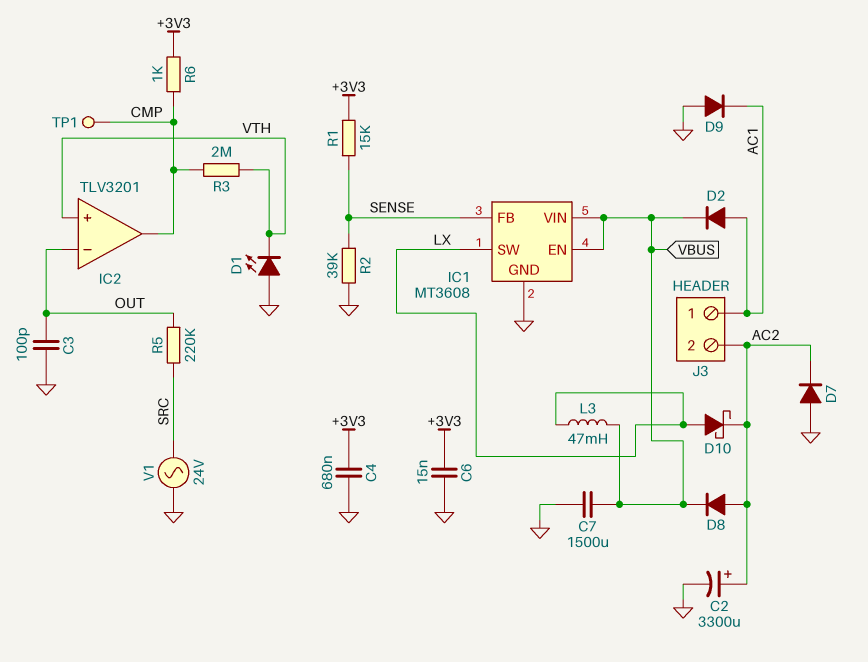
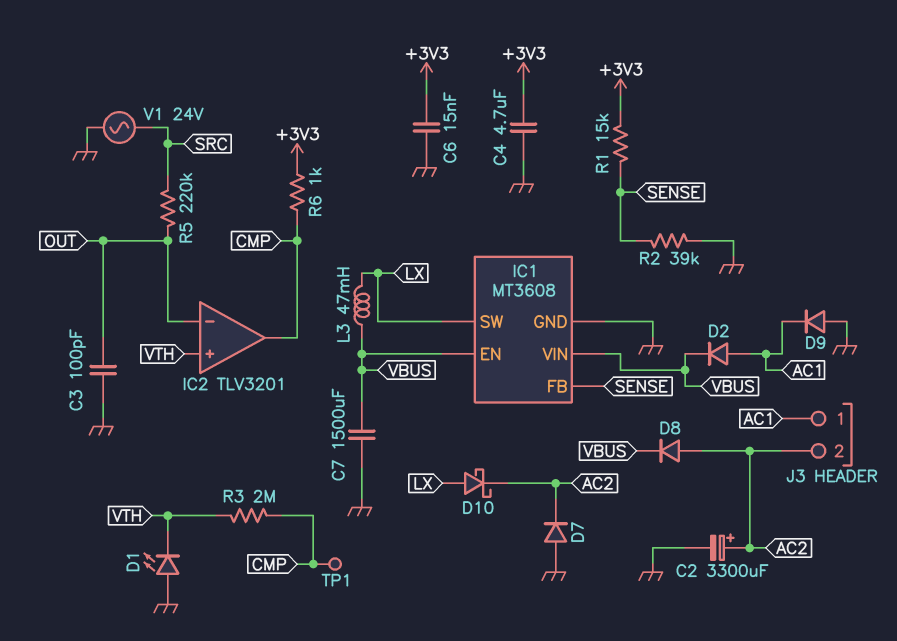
C4: 680nF (+3V3, GND) -> 4.7uF (+3V3, GND)

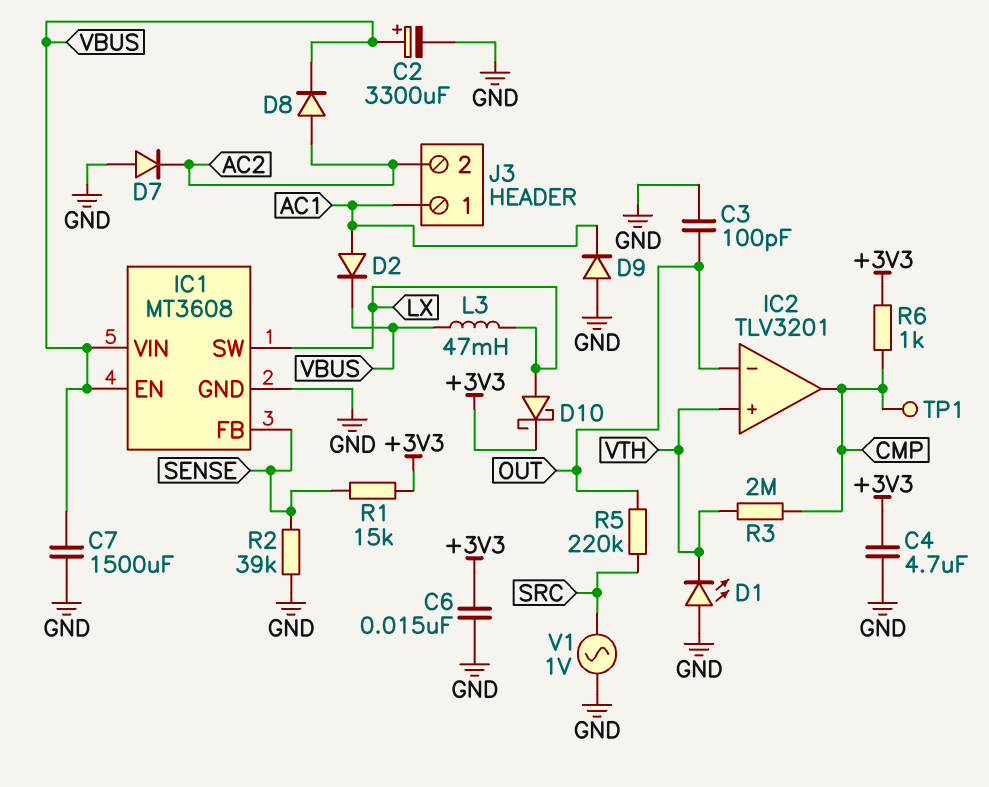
C2: 3300uF (plus AC2, minus GND) -> 3300uF (plus VBUS, minus GND)
D10: schottky (A LX, K AC2) -> schottky (A LX, K +3V3)
V1: AC 24V (GND, SRC) -> AC 1V (GND, SRC)

